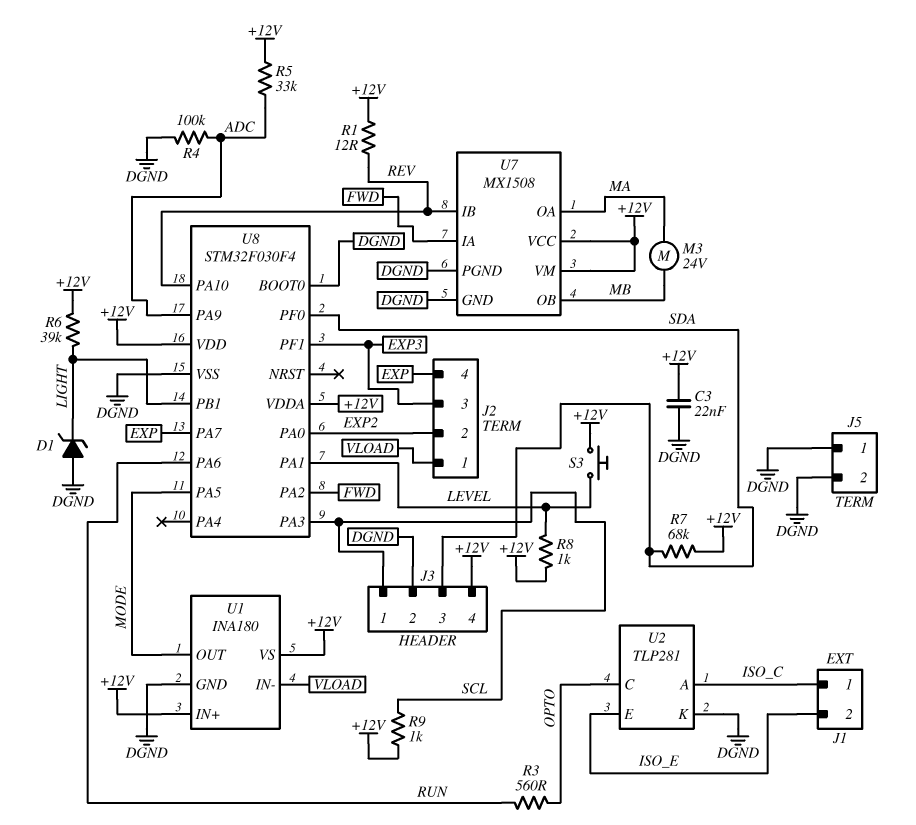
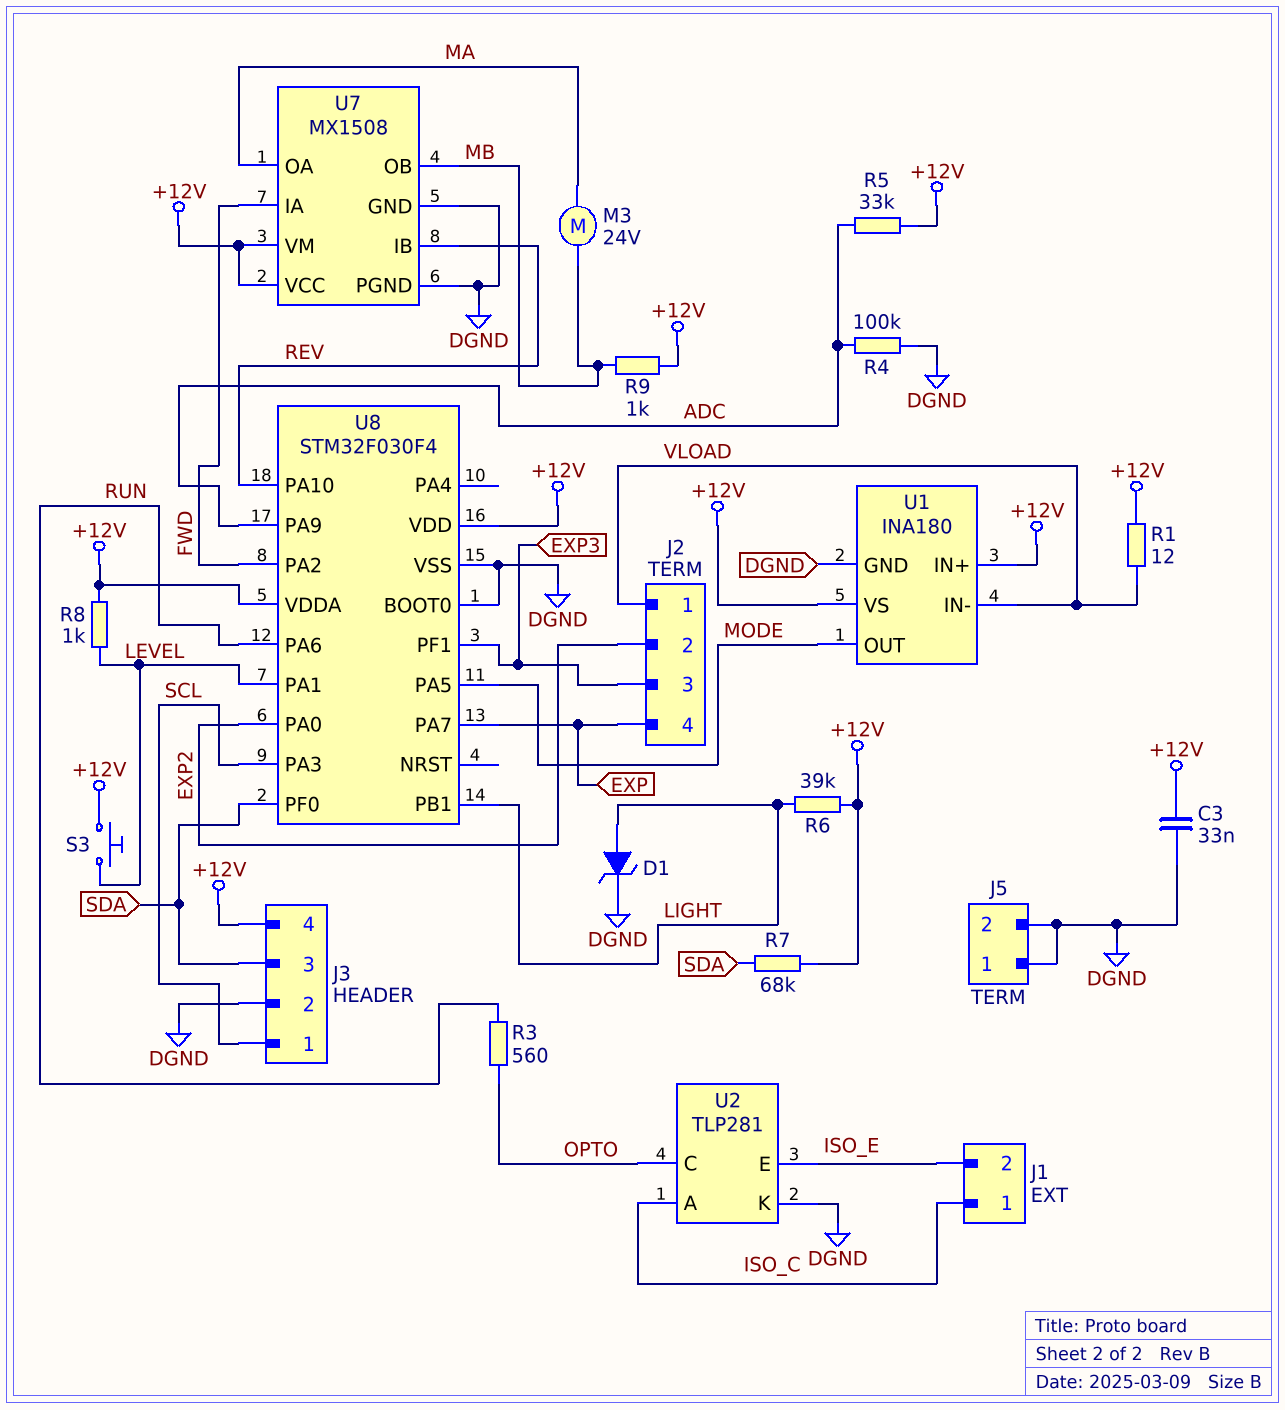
C3: 22nF (+12V, DGND) -> 33nF (+12V, DGND)
D1: zener (A DGND, K LIGHT) -> zener (A LIGHT, K DGND)
R1: 12 (+12V, REV) -> 12 (+12V, VLOAD)
R9: 1k (+12V, SCL) -> 1k (+12V, MB)

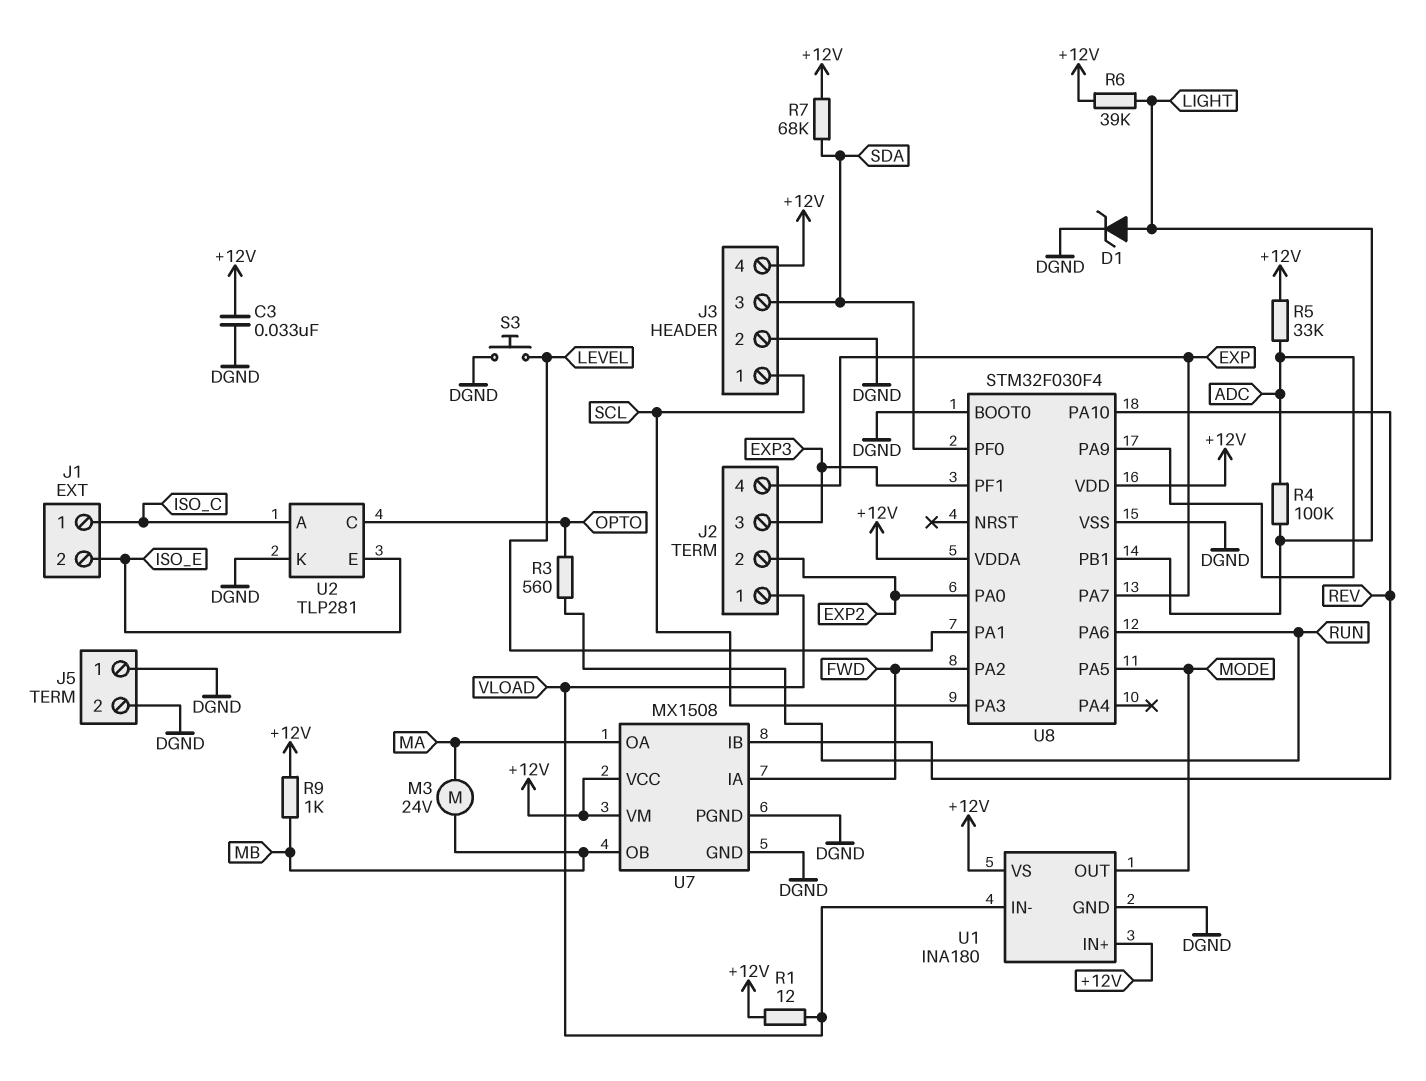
R4: 100k (ADC, DGND) -> 100k (ADC, LIGHT)
R8: 1k (+12V, LEVEL) -> none
S3: button (+12V, LEVEL) -> button (DGND, LEVEL)

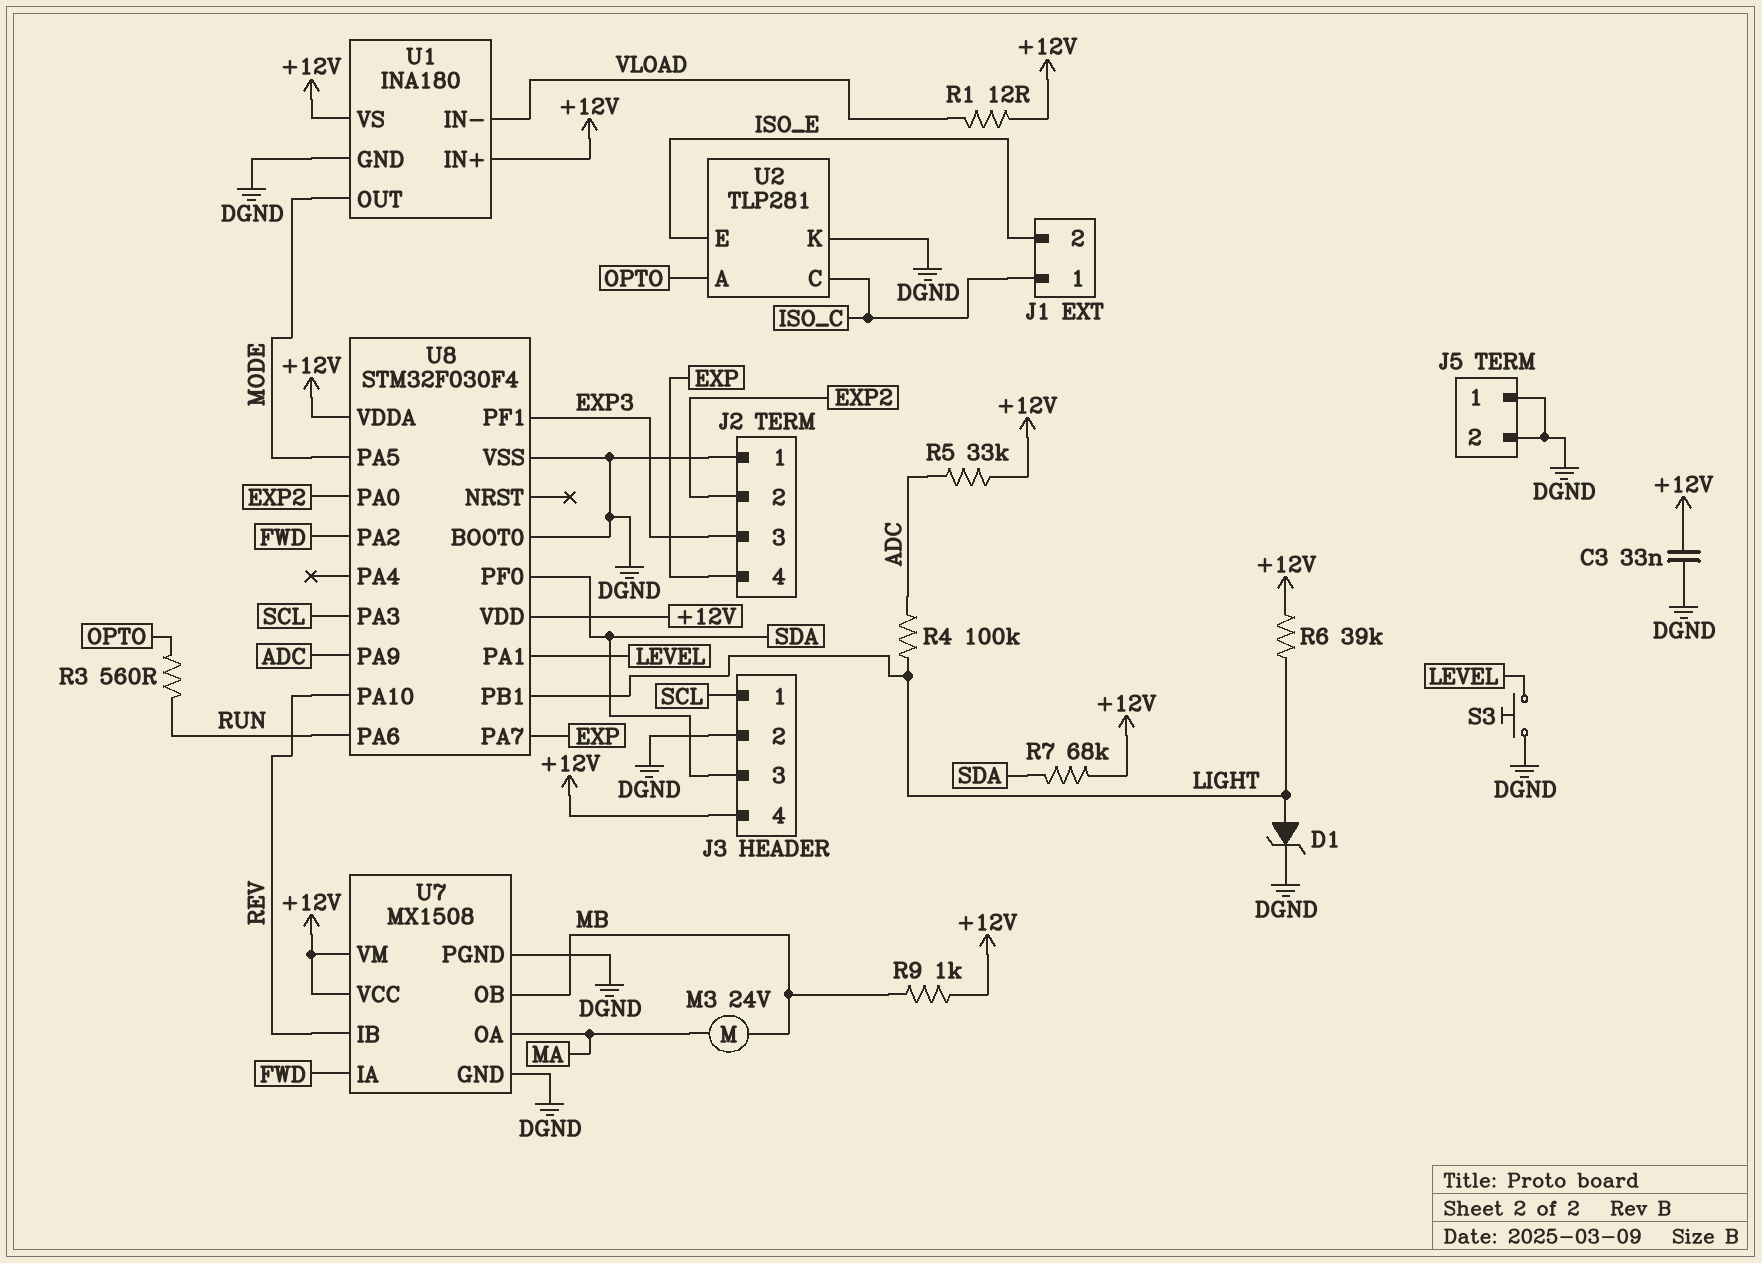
J2 pin 1: VLOAD -> DGND
U2 pin A: ISO_C -> OPTO
U2 pin C: OPTO -> ISO_C

